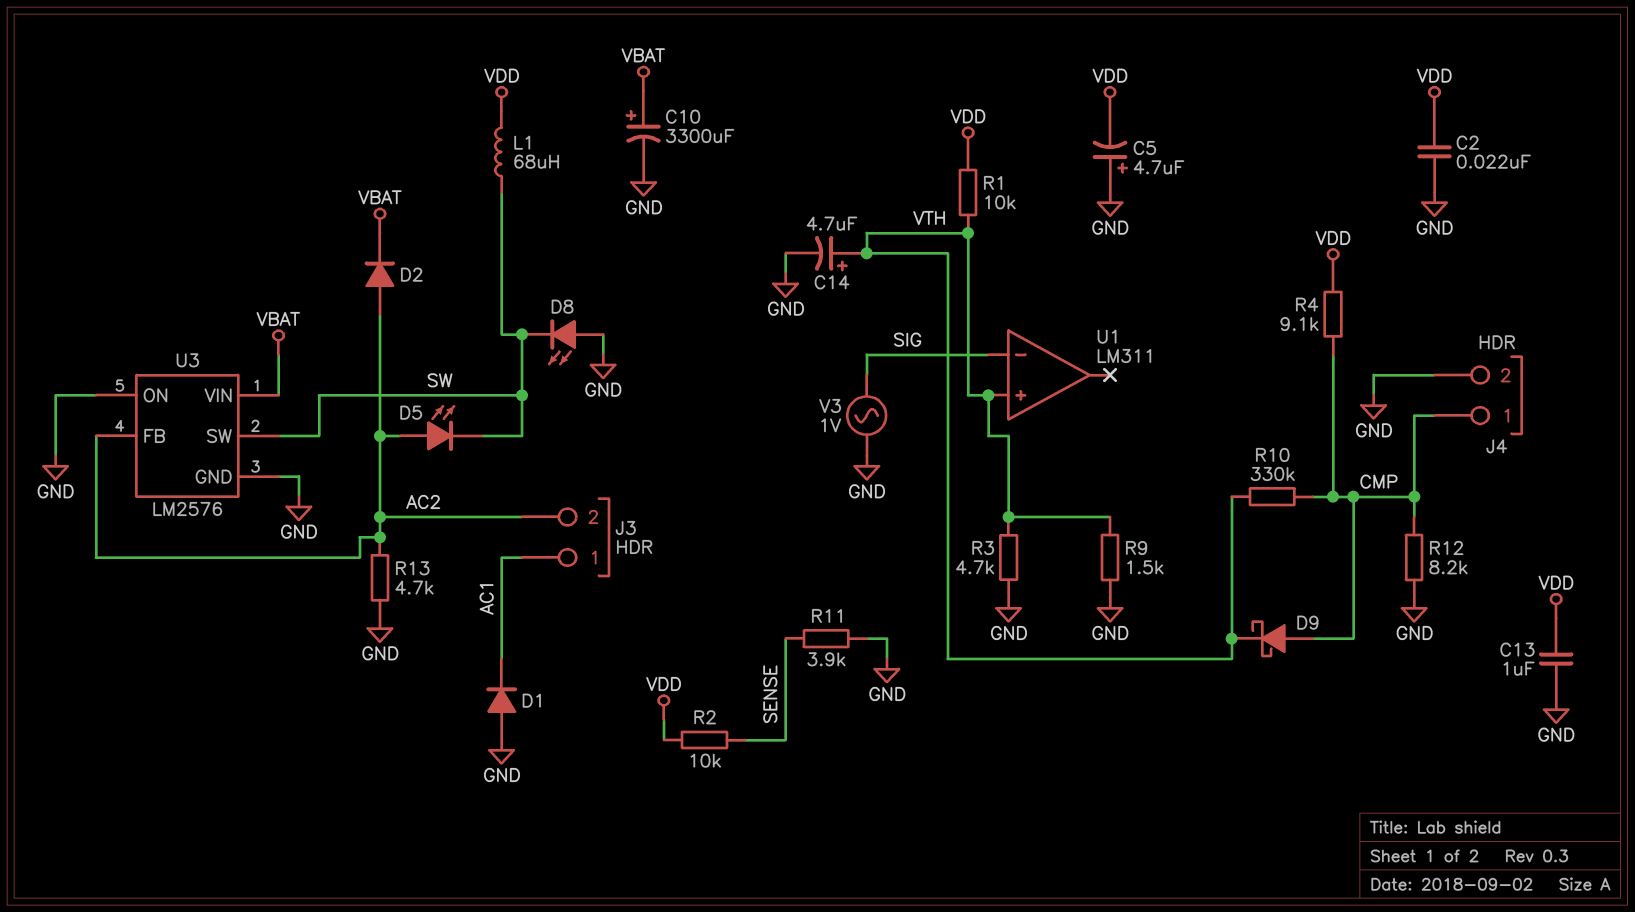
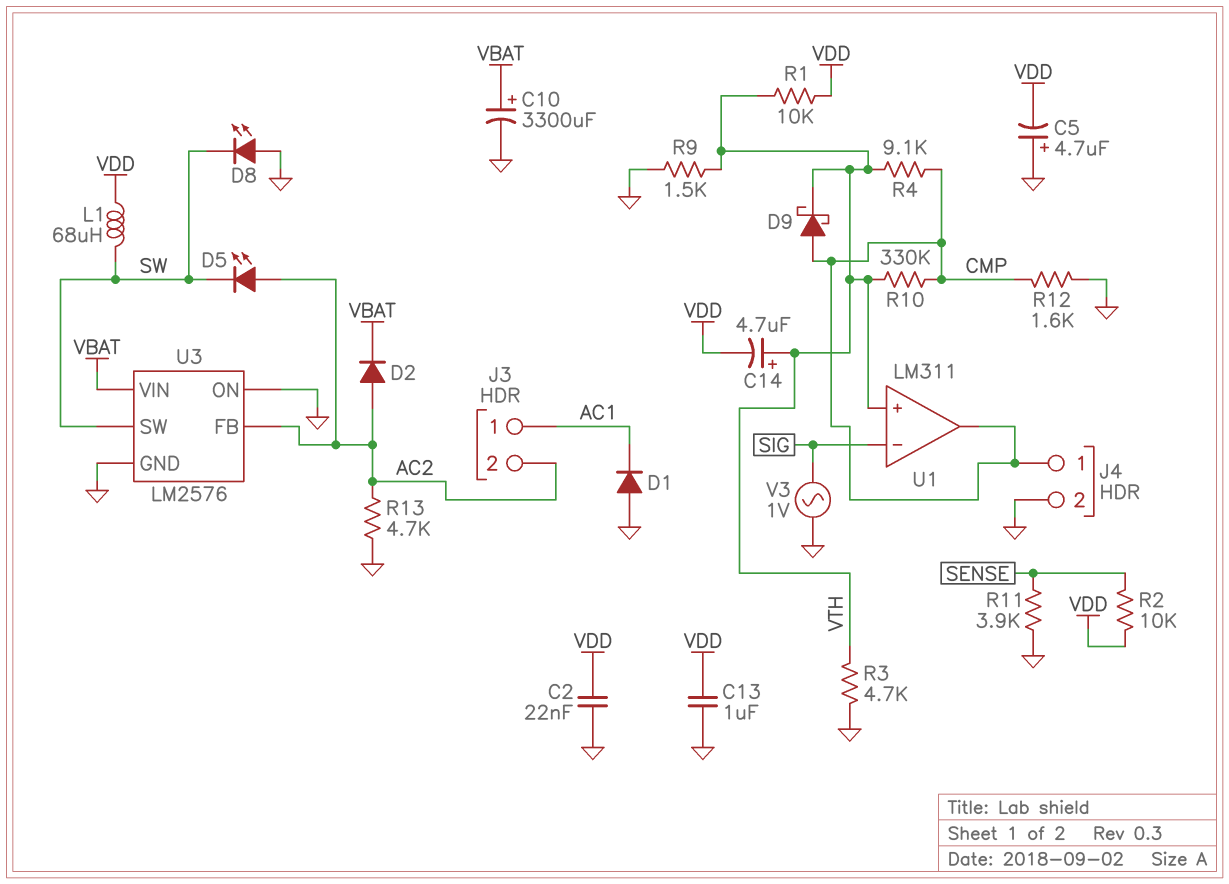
C14: 4.7uF (plus VTH, minus GND) -> 4.7uF (plus VTH, minus VDD)
R4: 9.1k (CMP, VDD) -> 9.1k (CMP, VTH)
R12: 8.2k (CMP, GND) -> 1.6k (CMP, GND)
U1 pin out: none -> CMP

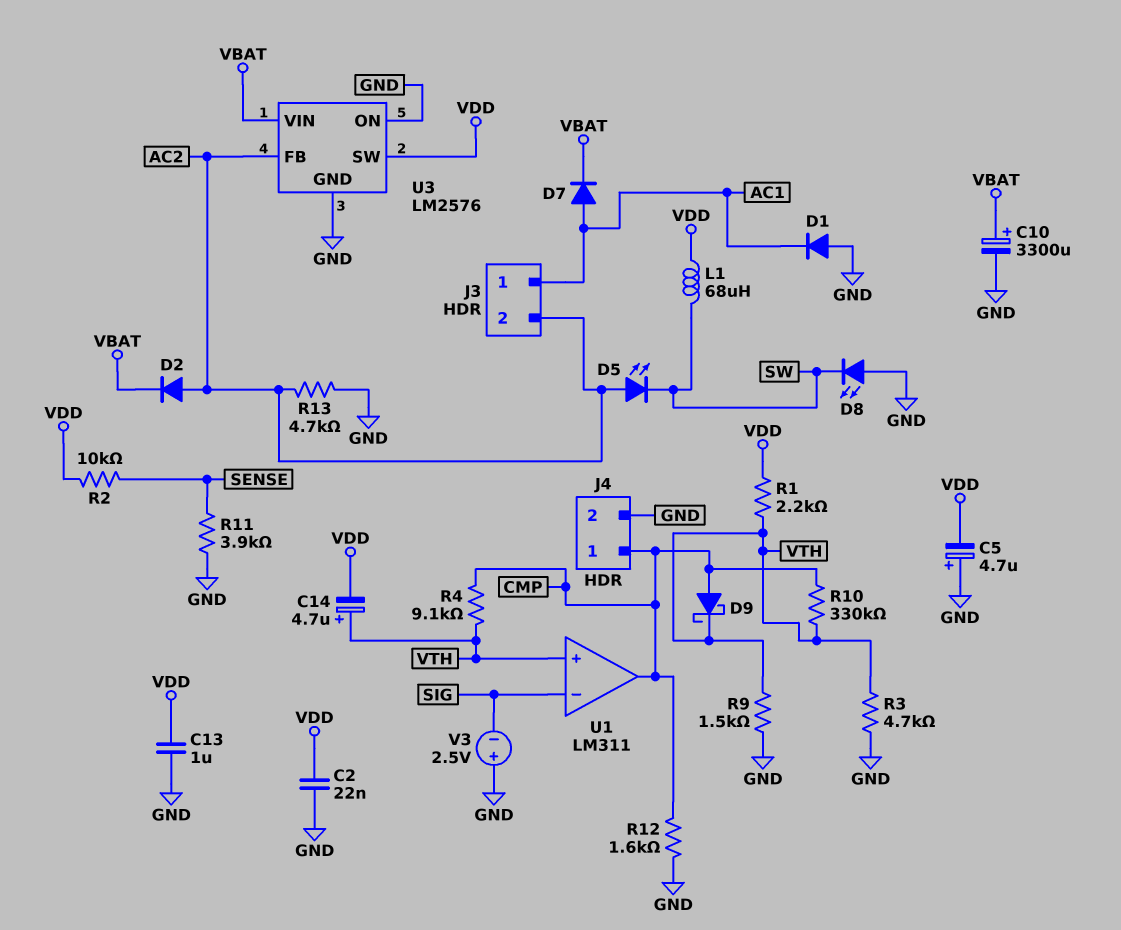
D7: none -> diode (A AC1, K VBAT)
R1: 10k (VDD, VTH) -> 2.2k (VDD, VTH)
U3 pin SW: SW -> VDD
V3: AC 1V (GND, SIG) -> 2.5V (plus GND, minus SIG)

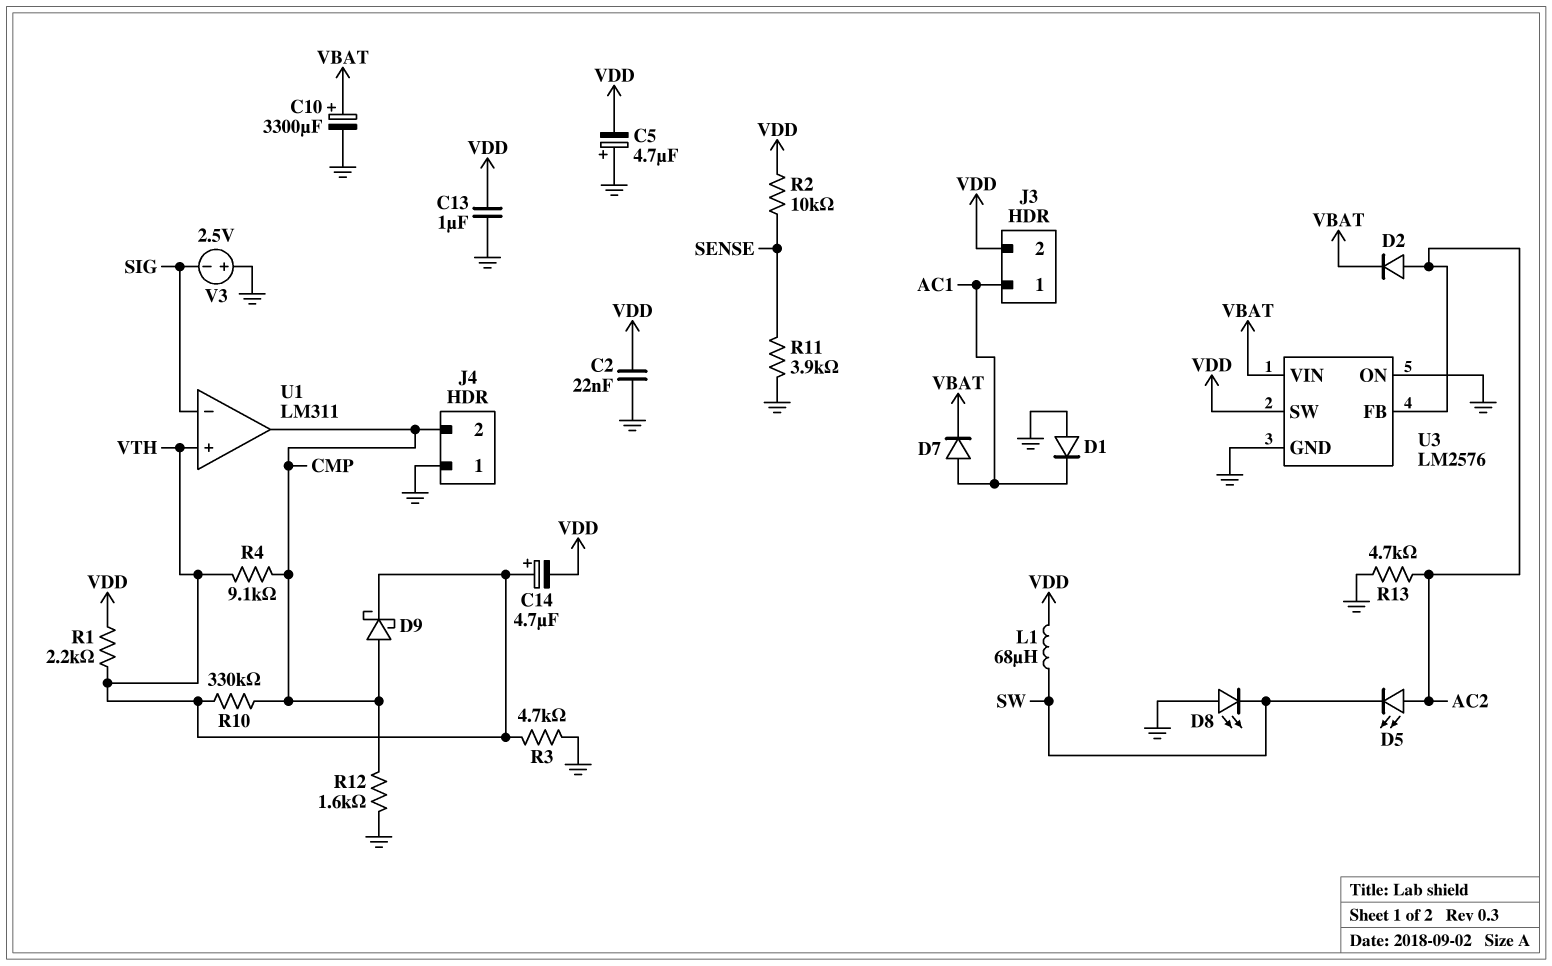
J3 pin 2: AC2 -> VDD
J4 pin 1: CMP -> GND
J4 pin 2: GND -> CMP
R9: 1.5k (GND, VTH) -> none

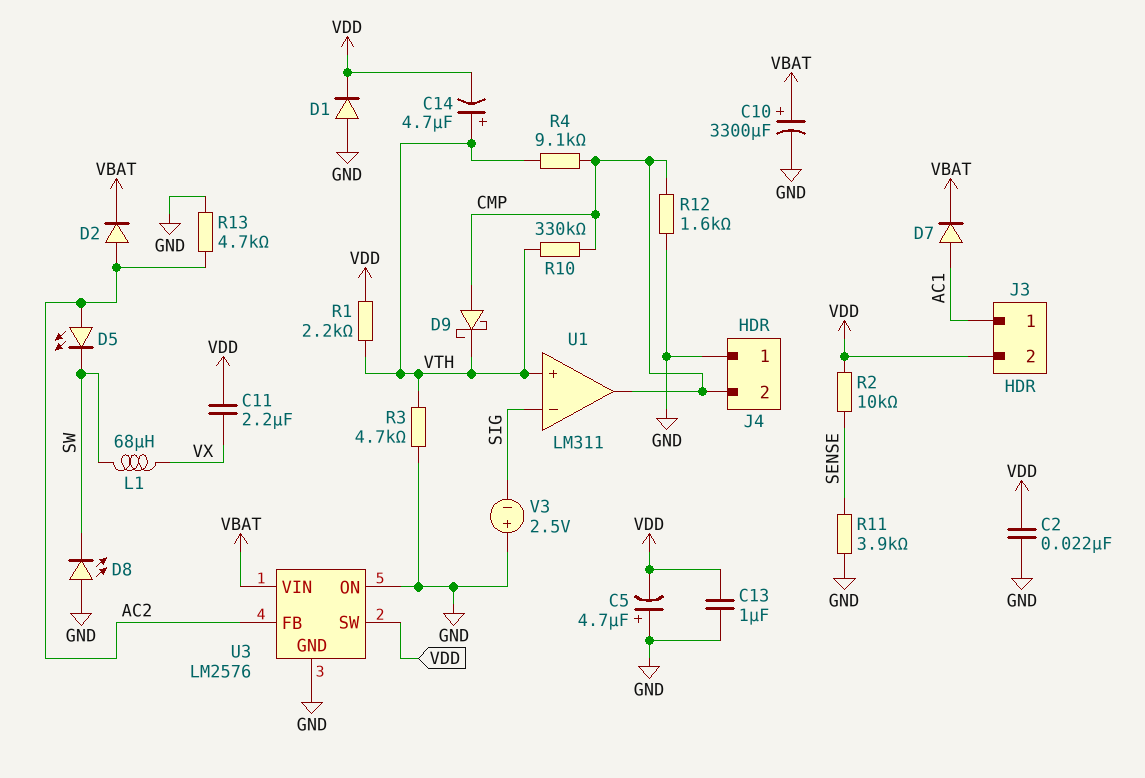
C11: none -> 2.2uF (VDD, VX)
D1: diode (A GND, K AC1) -> diode (A GND, K VDD)
L1: 68uH (SW, VDD) -> 68uH (SW, VX)

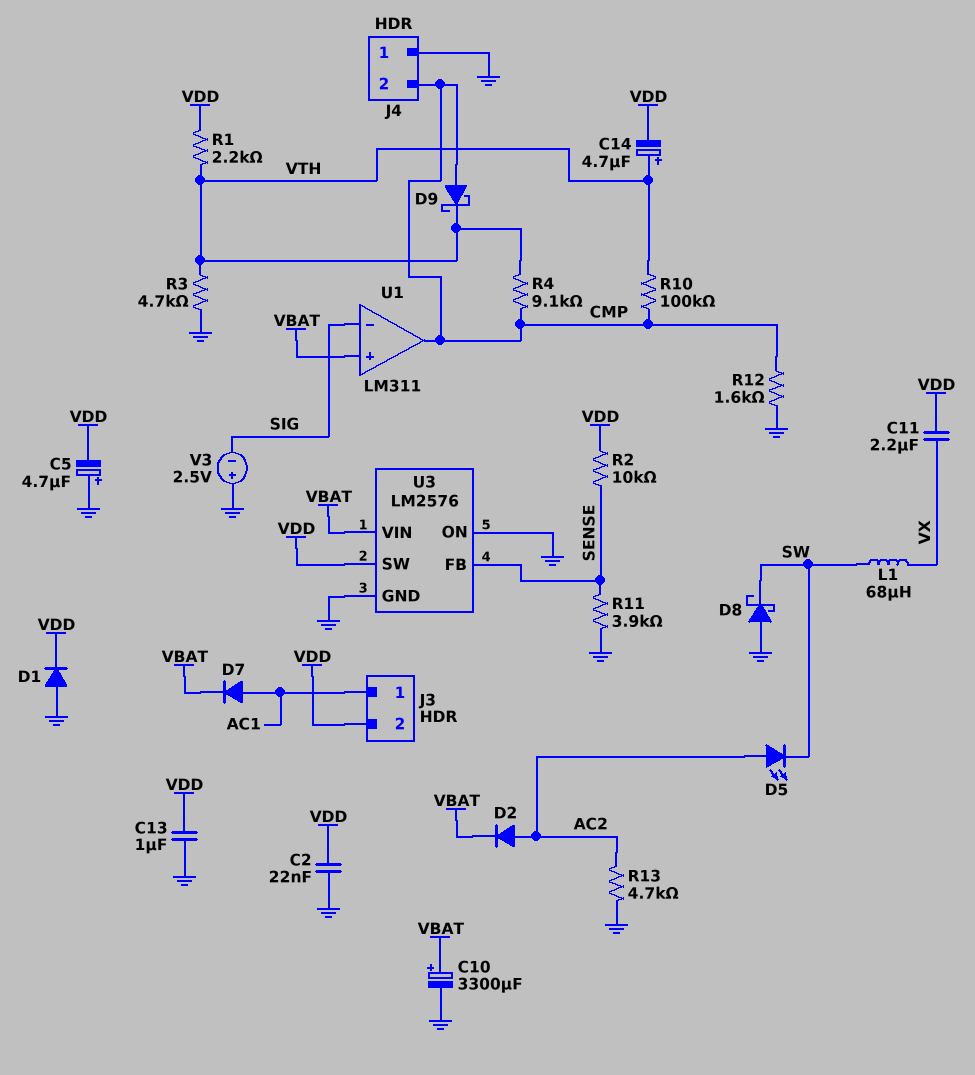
D8: LED (A GND, K SW) -> schottky (A GND, K SW)
R10: 330k (CMP, VTH) -> 100k (CMP, VTH)
U1 pin in+: VTH -> VBAT
U3 pin FB: AC2 -> SENSE

